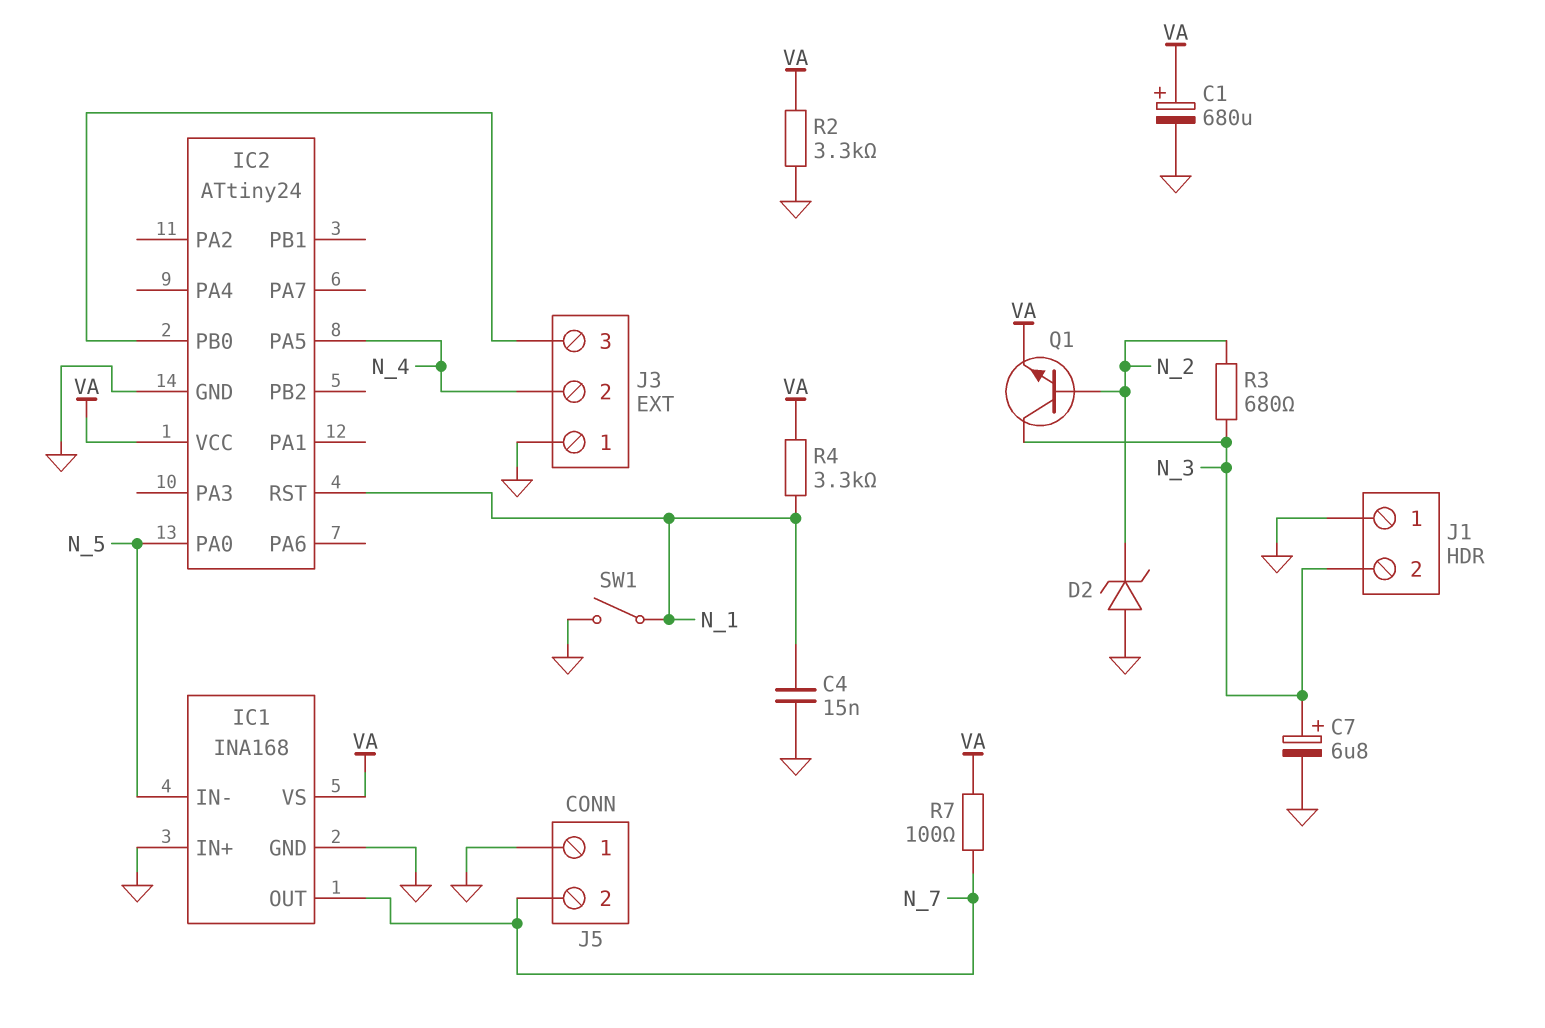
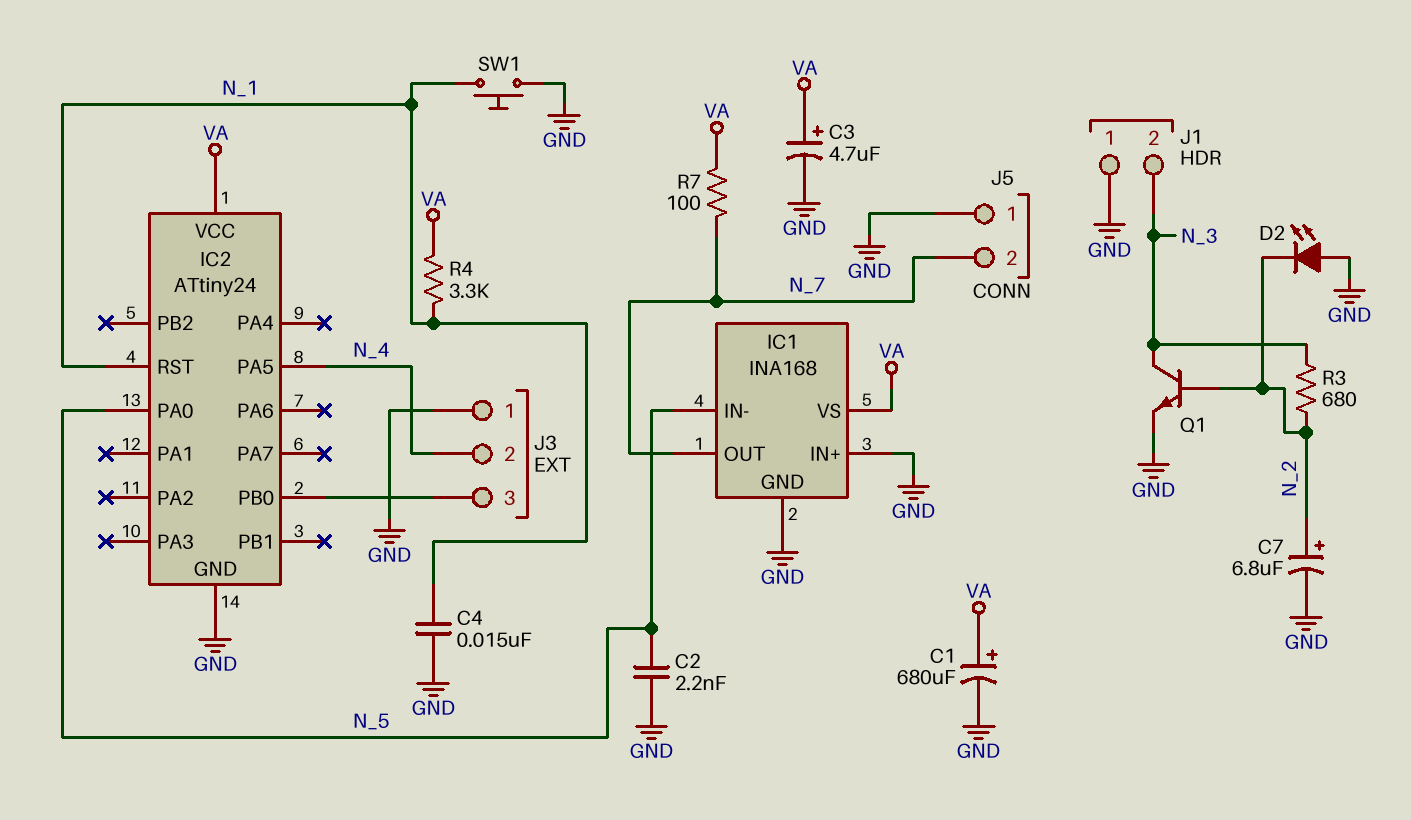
C2: none -> 2.2nF (GND, N_5)
C3: none -> 4.7uF (plus VA, minus GND)
C7: 6.8uF (plus N_3, minus GND) -> 6.8uF (plus N_2, minus GND)
D2: zener (A GND, K N_2) -> LED (A GND, K N_2)
Q1: NPN (B N_2, C N_3, E VA) -> NPN (B N_2, C N_3, E GND)
R2: 3.3k (GND, VA) -> none
SW1: switch (GND, N_1) -> button (GND, N_1)

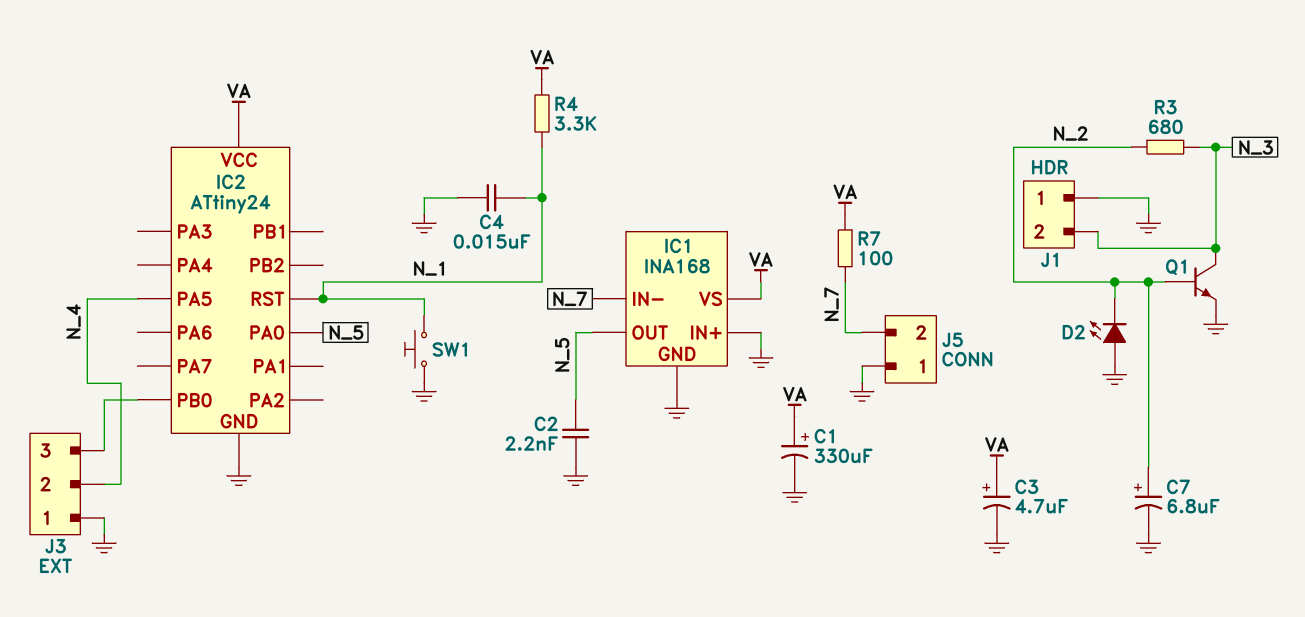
C1: 680uF (plus VA, minus GND) -> 330uF (plus VA, minus GND)
IC1 pin IN-: N_5 -> N_7
IC1 pin OUT: N_7 -> N_5

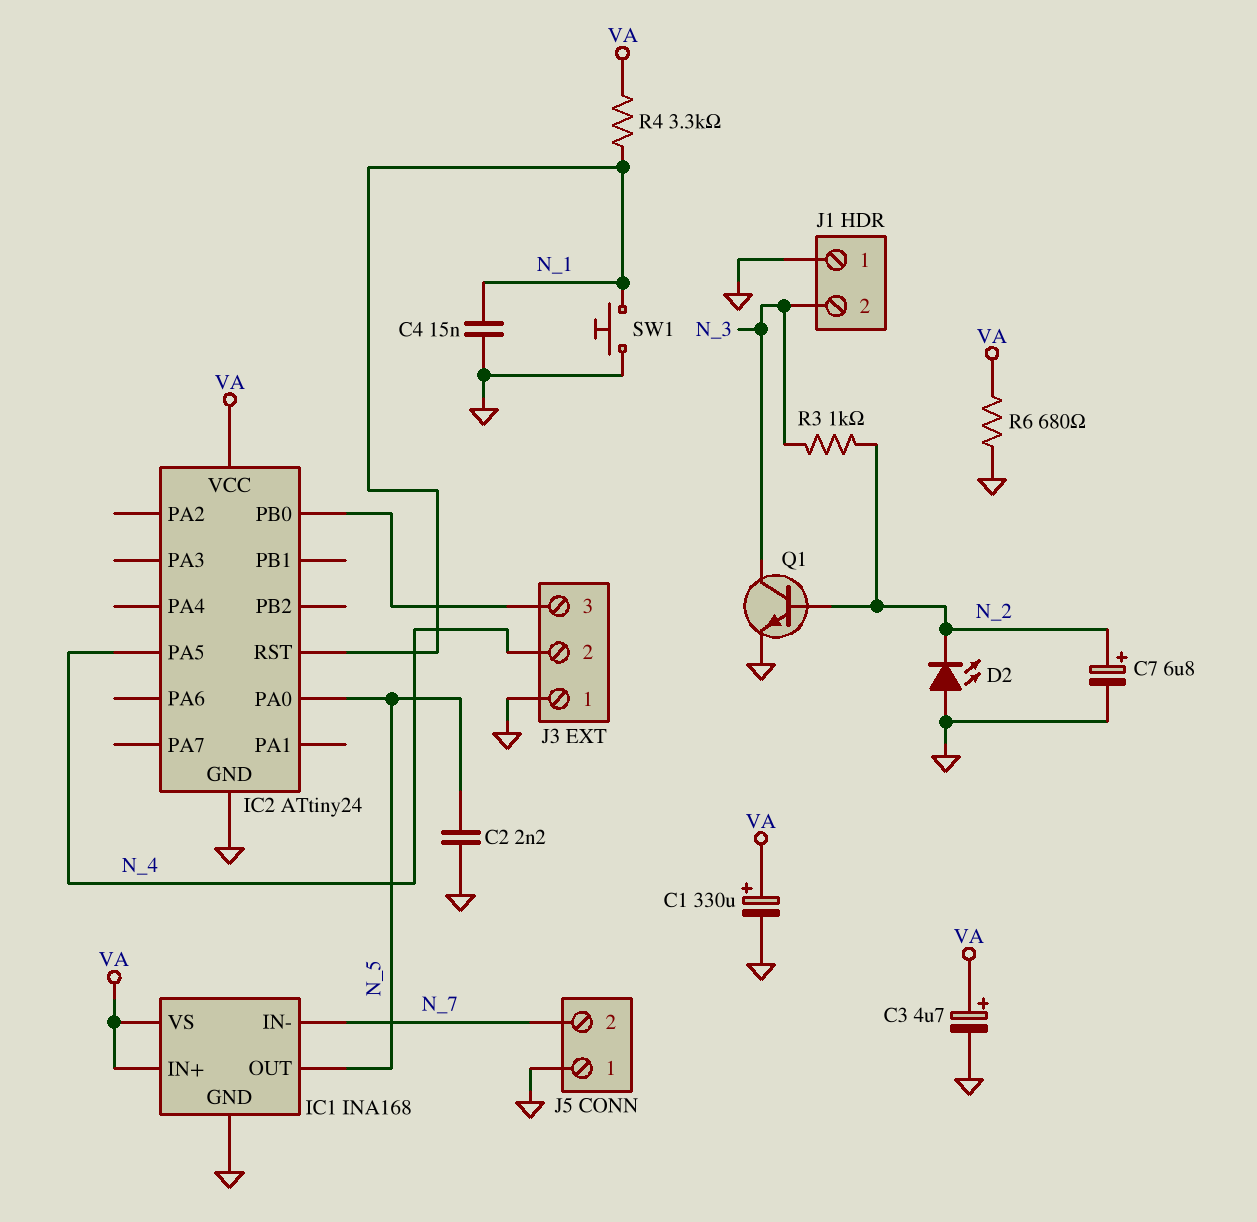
IC1 pin IN+: GND -> VA
R3: 680 (N_2, N_3) -> 1k (N_2, N_3)
R6: none -> 680 (GND, VA)
R7: 100 (N_7, VA) -> none

